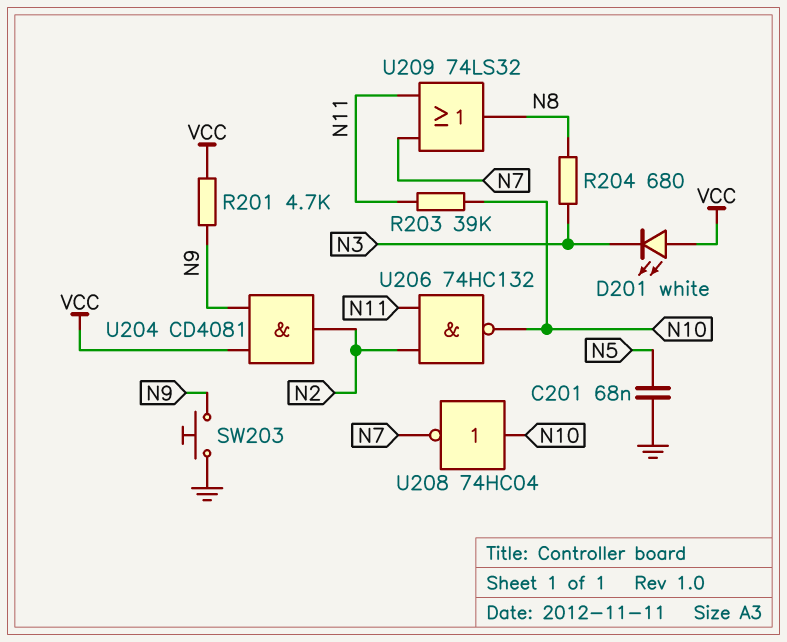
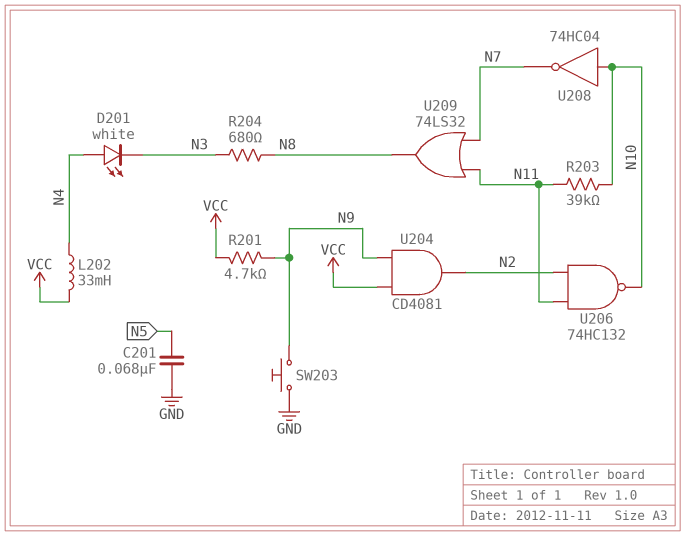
D201: LED white (A VCC, K N3) -> LED white (A N4, K N3)
L202: none -> 33mH (N4, VCC)

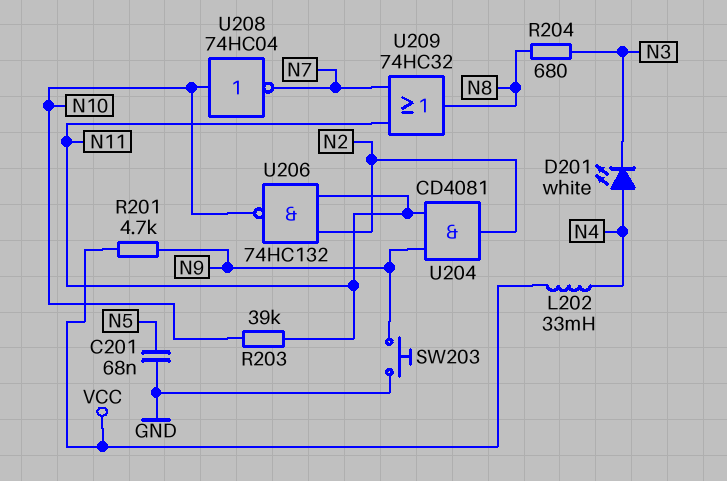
U204: AND CD4081 (in N9, in VCC, out N2) -> AND CD4081 (in N9, in N11, out N2)
U209: OR 74LS32 (in N7, in N11, out N8) -> OR 74HC32 (in N7, in N11, out N8)

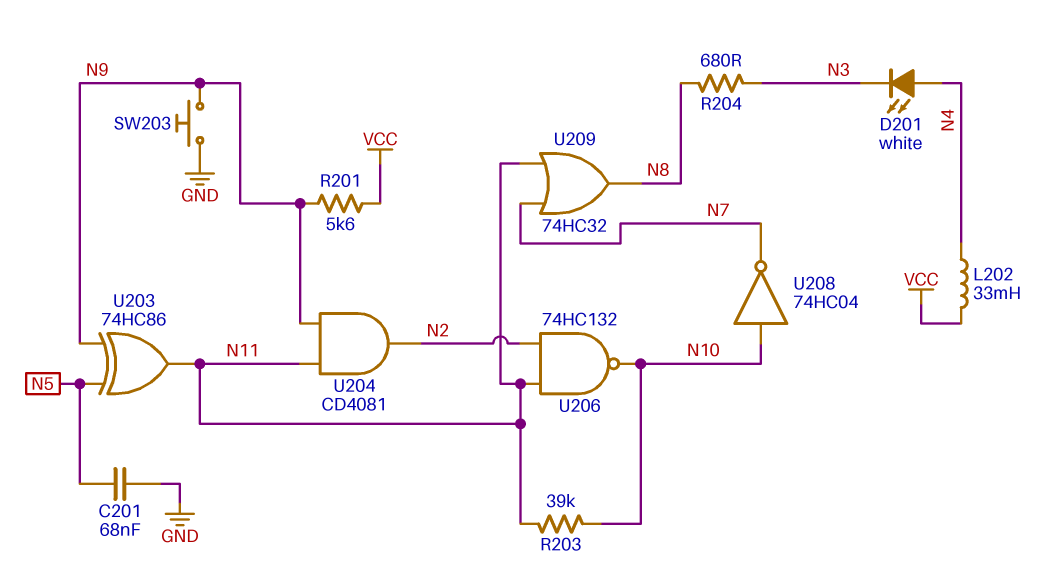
R201: 4.7k (N9, VCC) -> 5.6k (N9, VCC)
U203: none -> XOR 74HC86 (in N5, in N9, out N11)

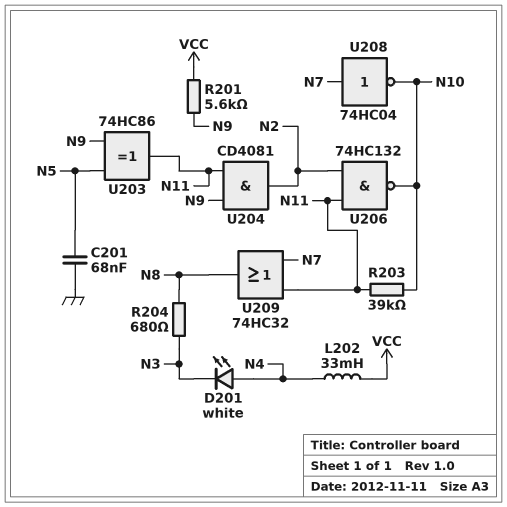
SW203: button (GND, N9) -> none
U208: NOT 74HC04 (in N10, out N7) -> NOT 74HC04 (in N7, out N10)

